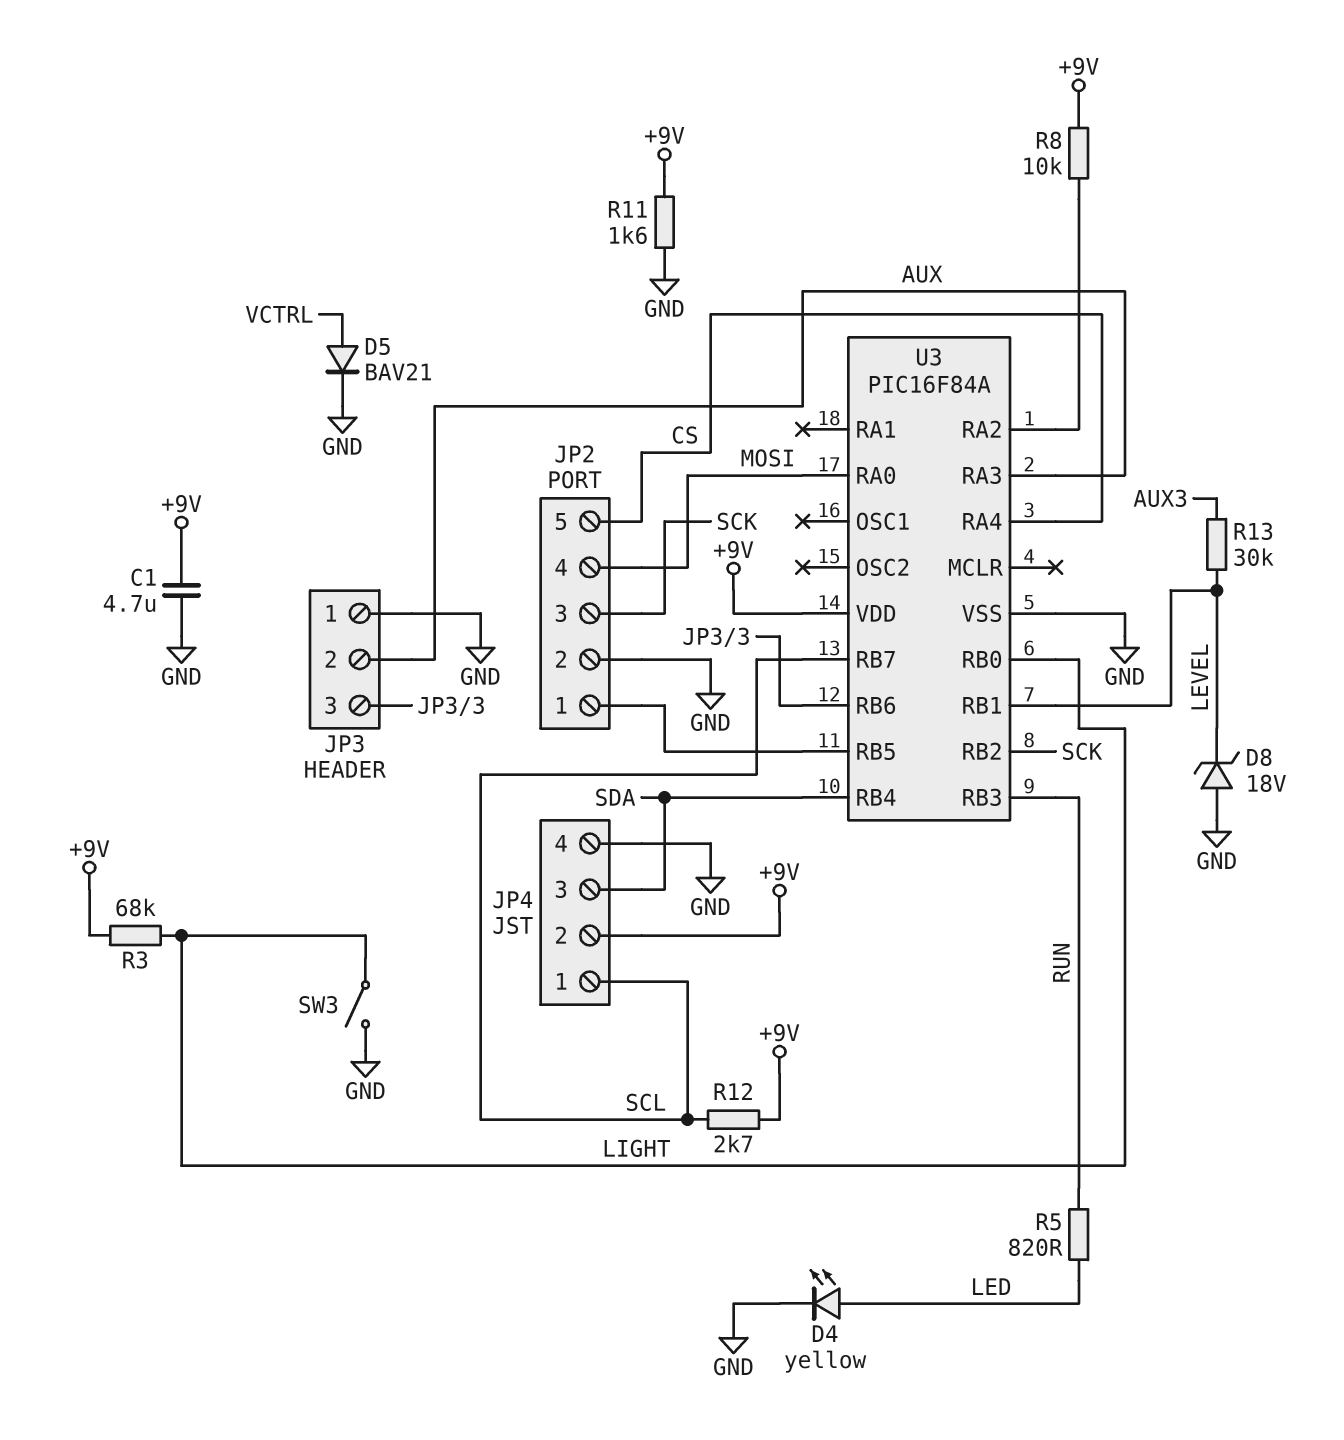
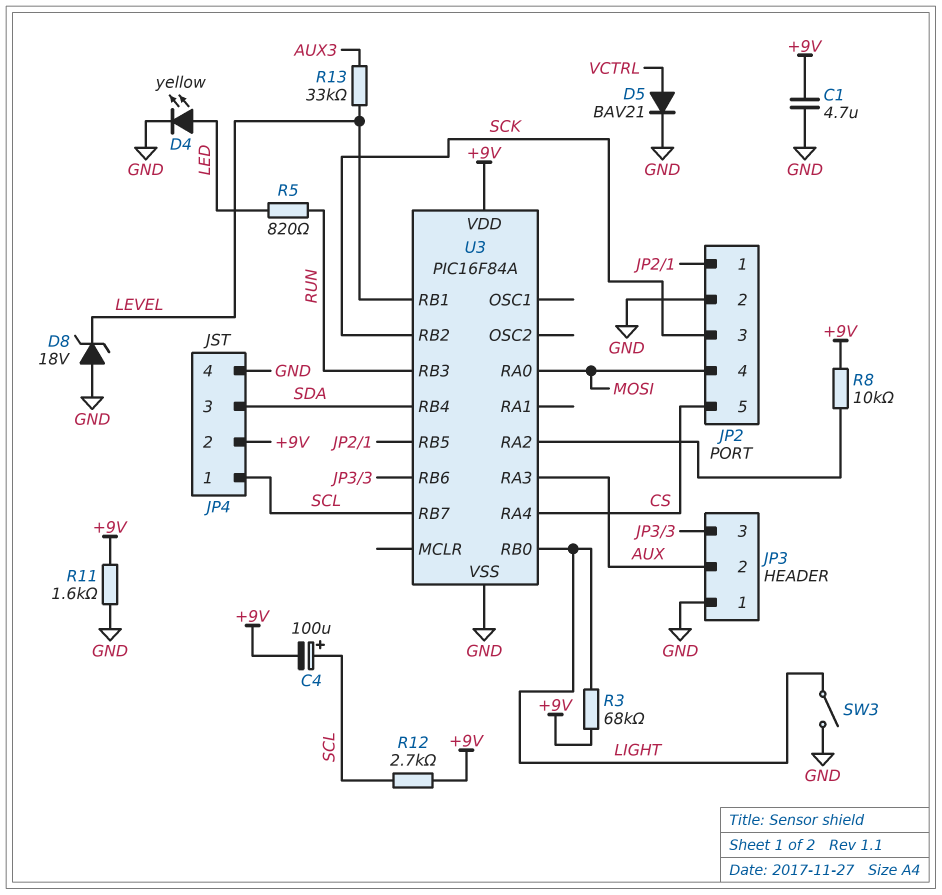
C4: none -> 100uF (plus SCL, minus +9V)
R13: 30k (AUX3, LEVEL) -> 33k (AUX3, LEVEL)

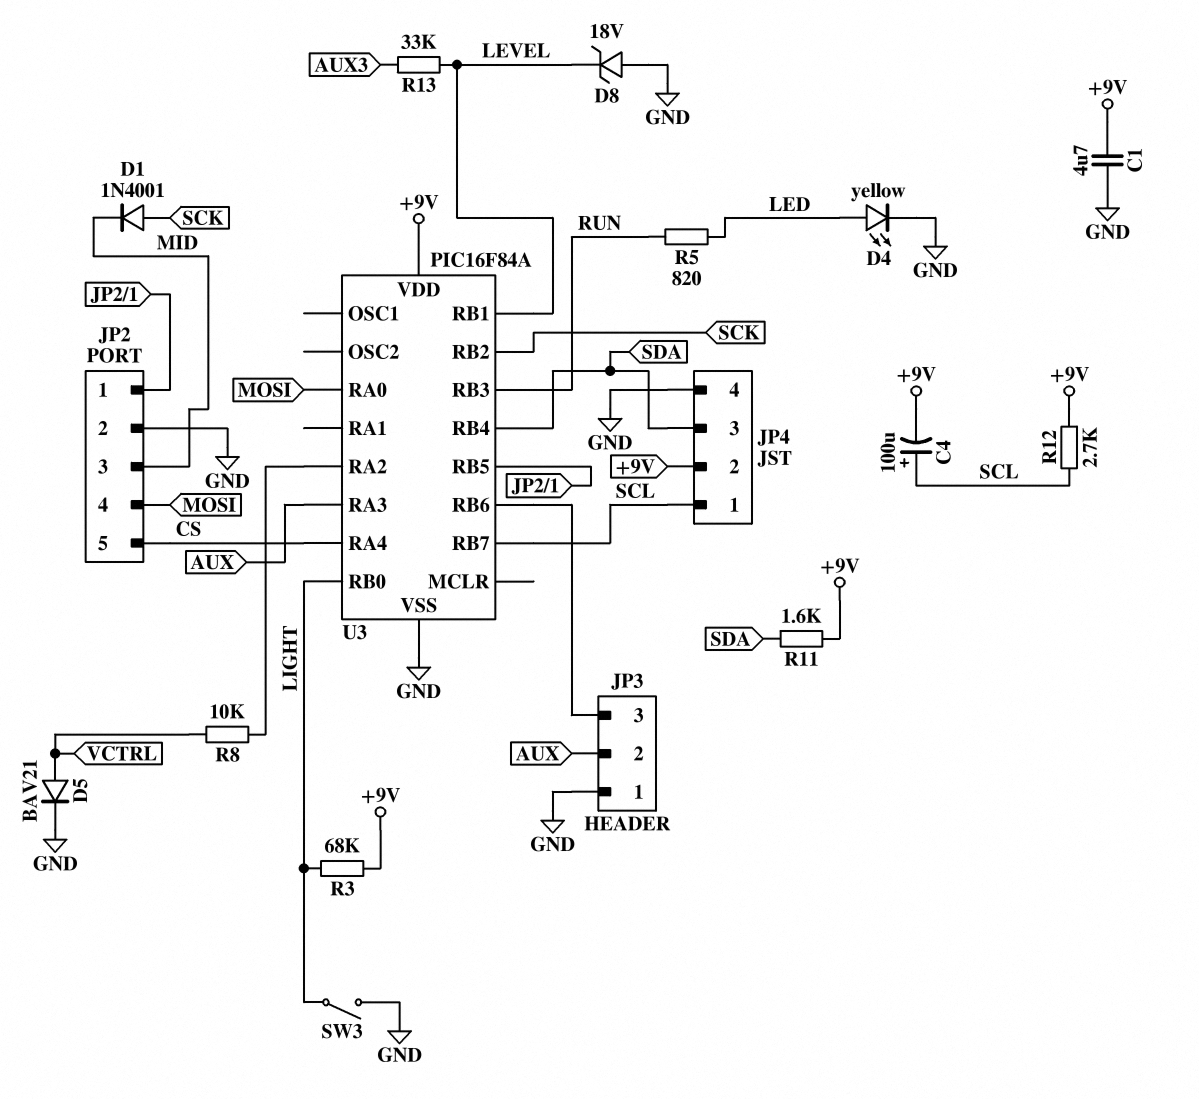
D1: none -> diode 1N4001 (A SCK, K MID)
JP2 pin 3: SCK -> MID
R8: 10k (+9V, U3/RA2) -> 10k (U3/RA2, VCTRL)
R11: 1.6k (+9V, GND) -> 1.6k (+9V, SDA)

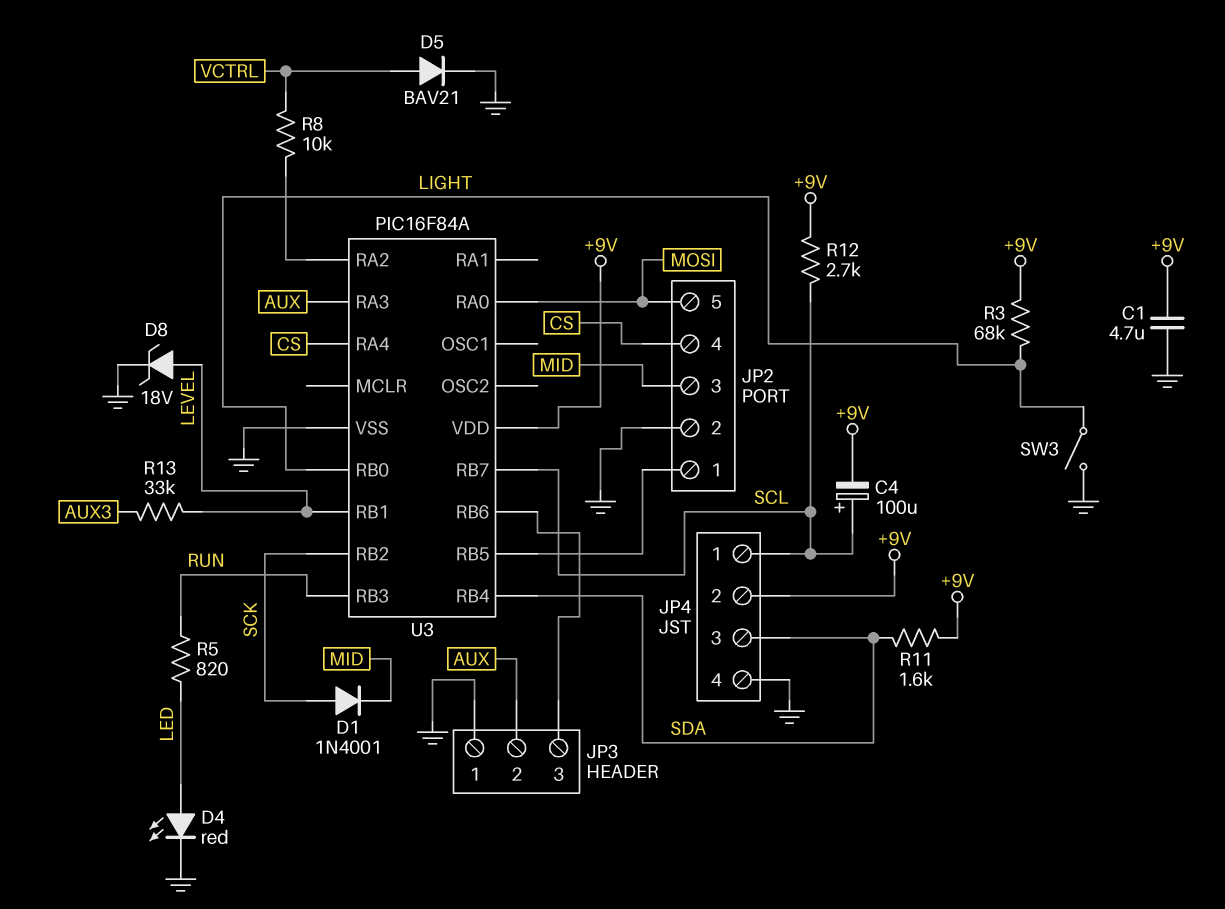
D4: LED yellow (A LED, K GND) -> LED red (A LED, K GND)
D8: zener 18V (A GND, K LEVEL) -> zener 18V (A LEVEL, K GND)
JP2 pin 4: MOSI -> CS
JP2 pin 5: CS -> MOSI

